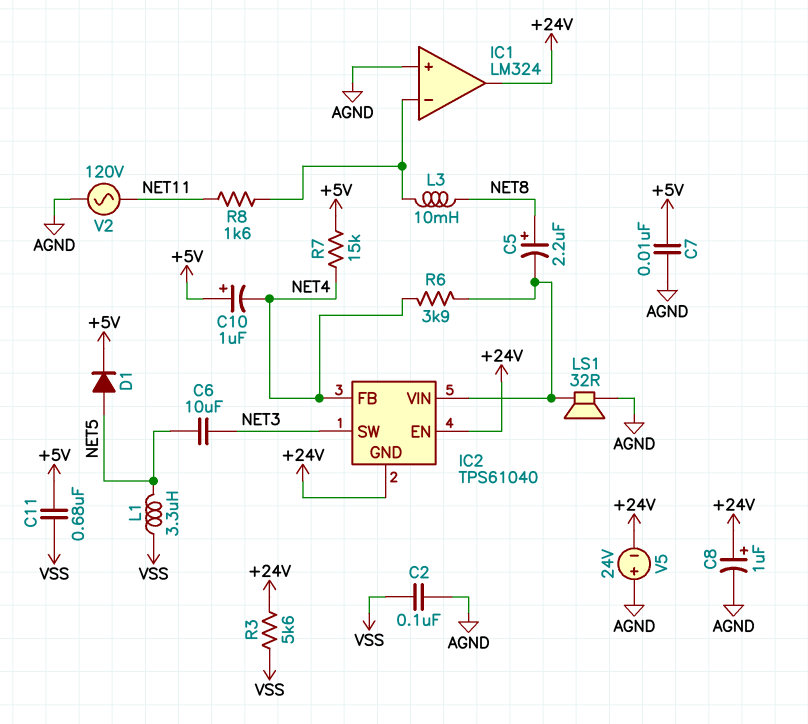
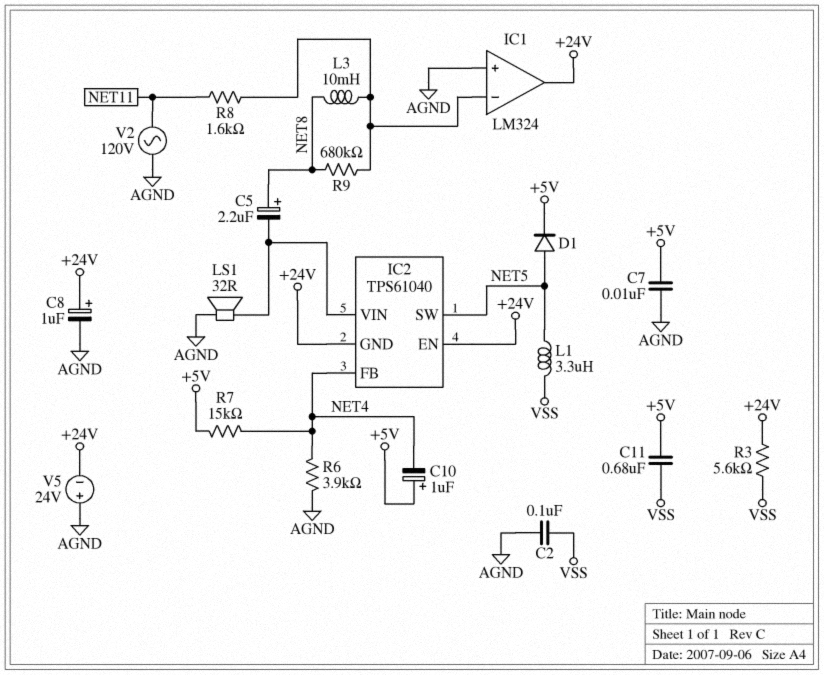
C6: 10uF (NET3, NET5) -> none
IC2 pin SW: NET3 -> NET5
R6: 3.9k (IC2/VIN, NET4) -> 3.9k (AGND, NET4)
R9: none -> 680k (IC1/in-, NET8)

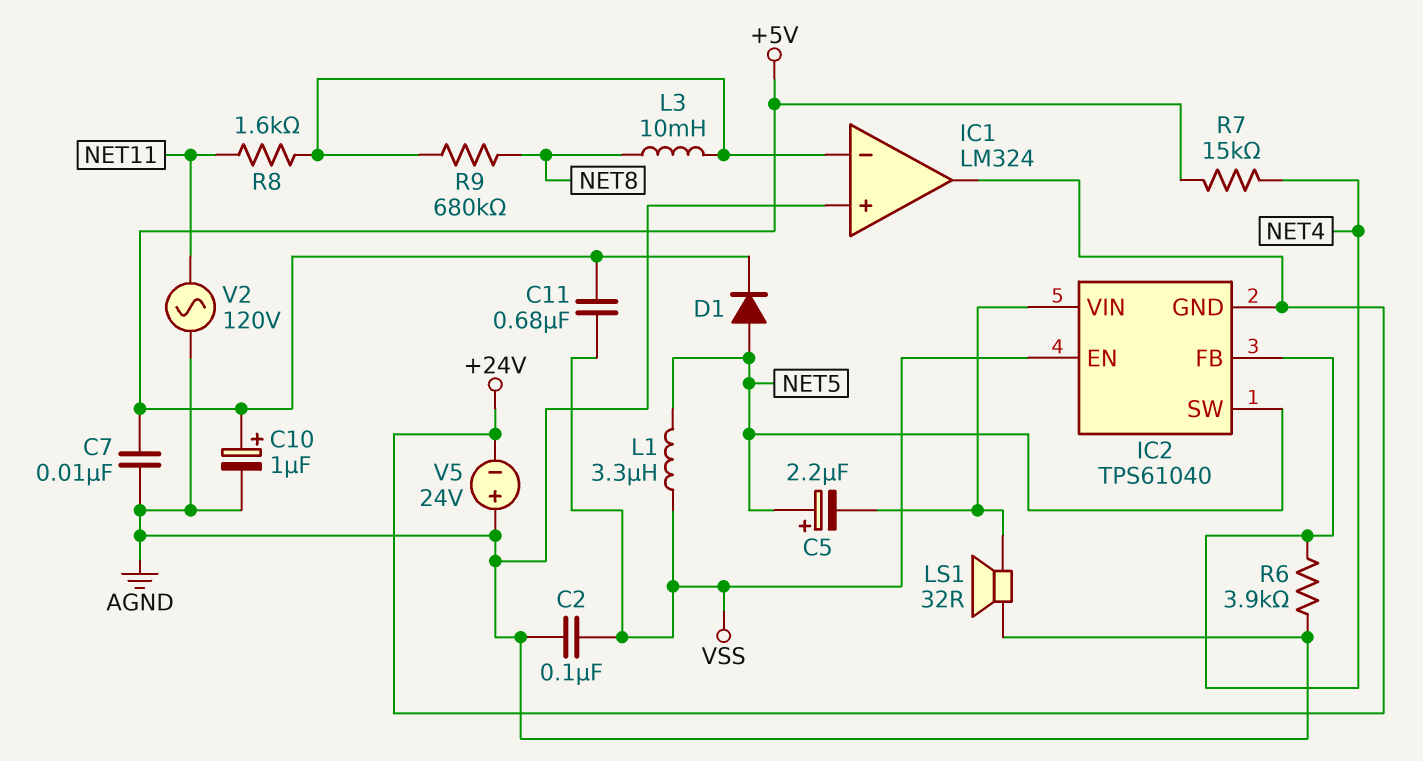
C5: 2.2uF (plus NET8, minus IC2/VIN) -> 2.2uF (plus NET5, minus IC2/VIN)
C8: 1uF (plus +24V, minus AGND) -> none
C10: 1uF (plus +5V, minus NET4) -> 1uF (plus +5V, minus AGND)
IC2 pin EN: +24V -> VSS
R3: 5.6k (+24V, VSS) -> none

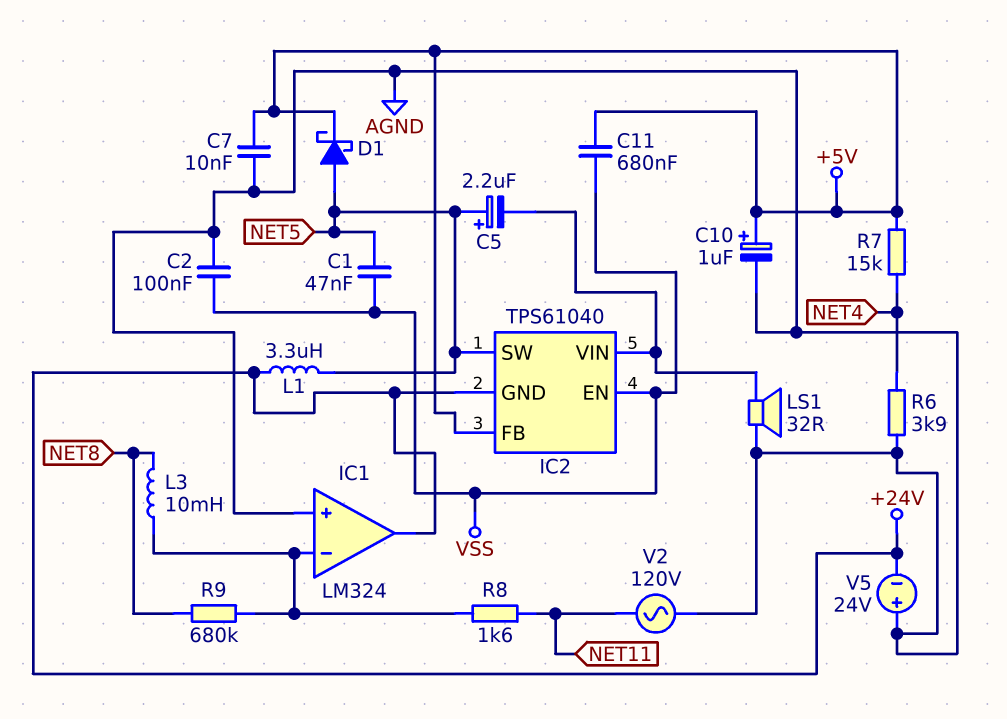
C1: none -> 47nF (NET5, VSS)
D1: diode (A NET5, K +5V) -> schottky (A NET5, K +5V)
IC2 pin FB: NET4 -> +5V
L1: 3.3uH (NET5, VSS) -> 3.3uH (+24V, NET5)

